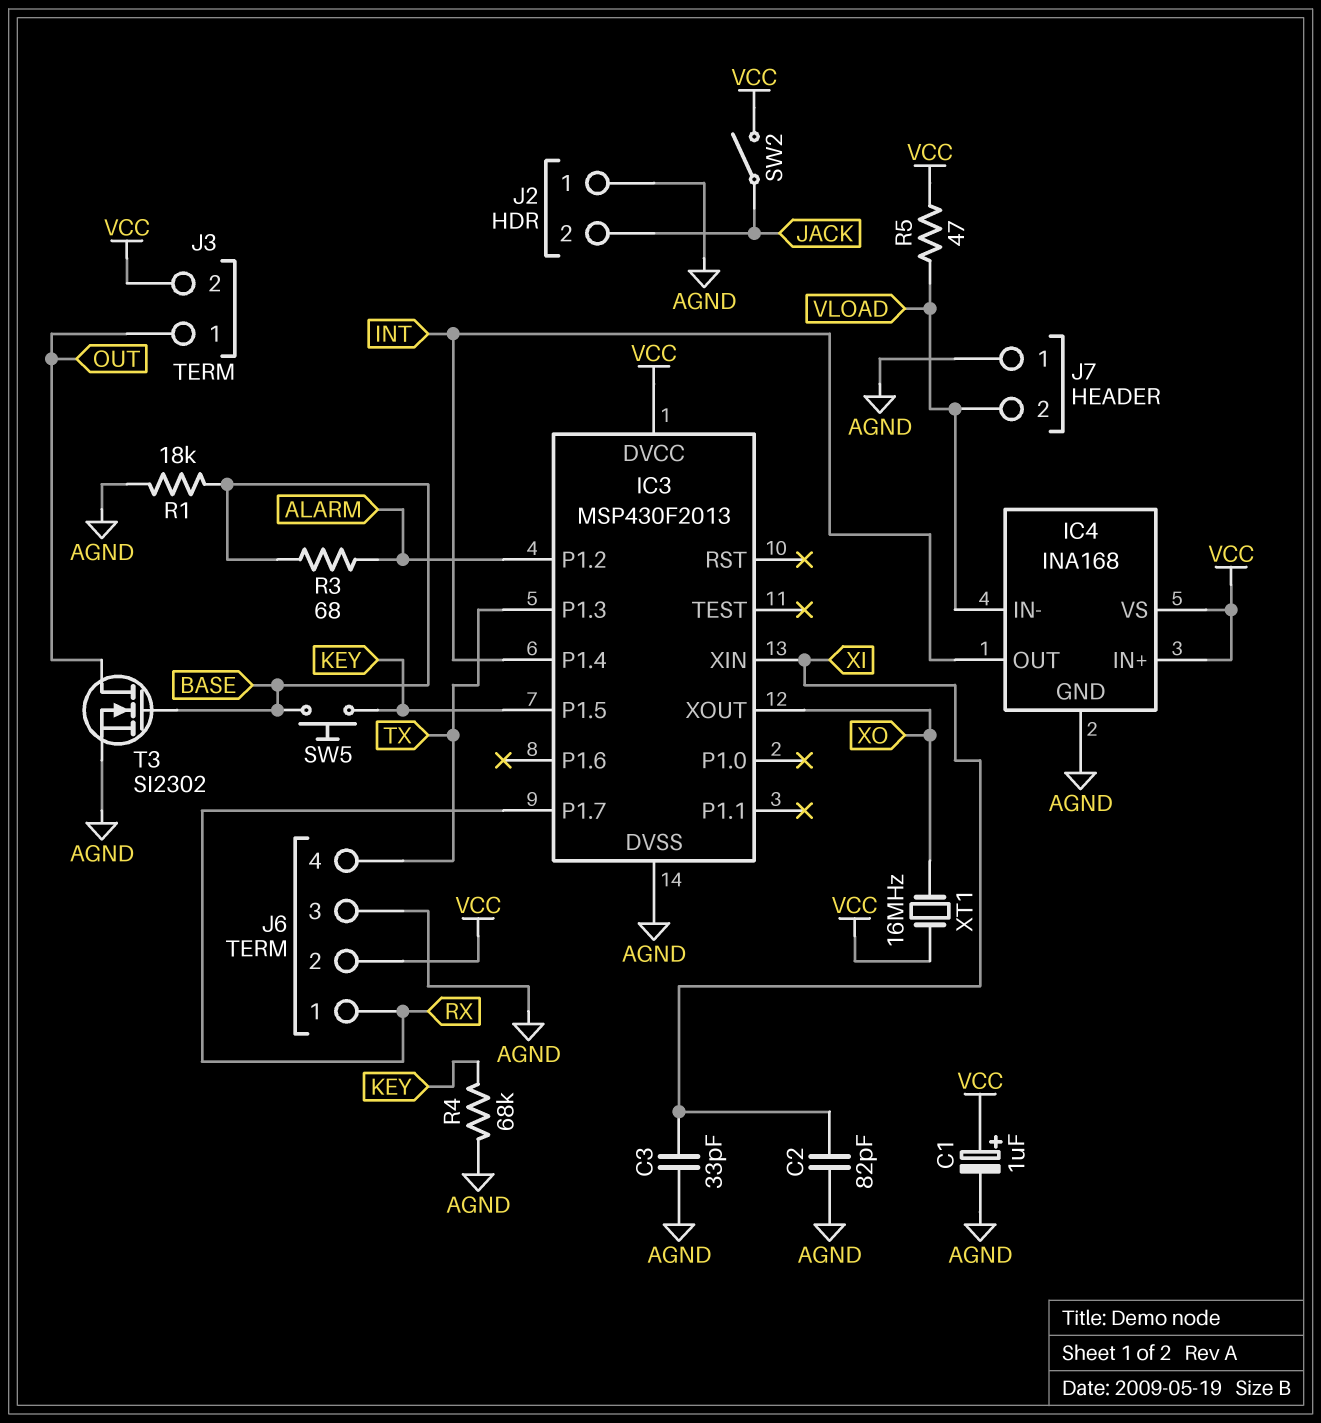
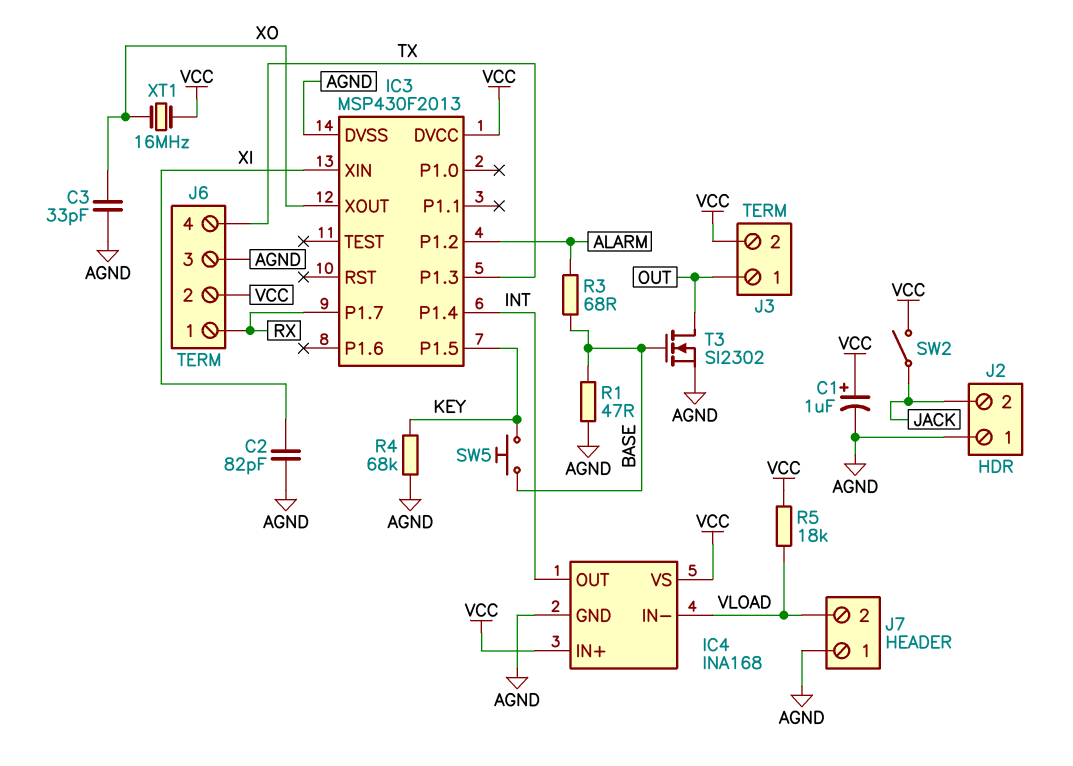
C3: 33pF (AGND, XI) -> 33pF (AGND, XO)
R1: 18k (AGND, BASE) -> 47 (AGND, BASE)
R5: 47 (VCC, VLOAD) -> 18k (VCC, VLOAD)

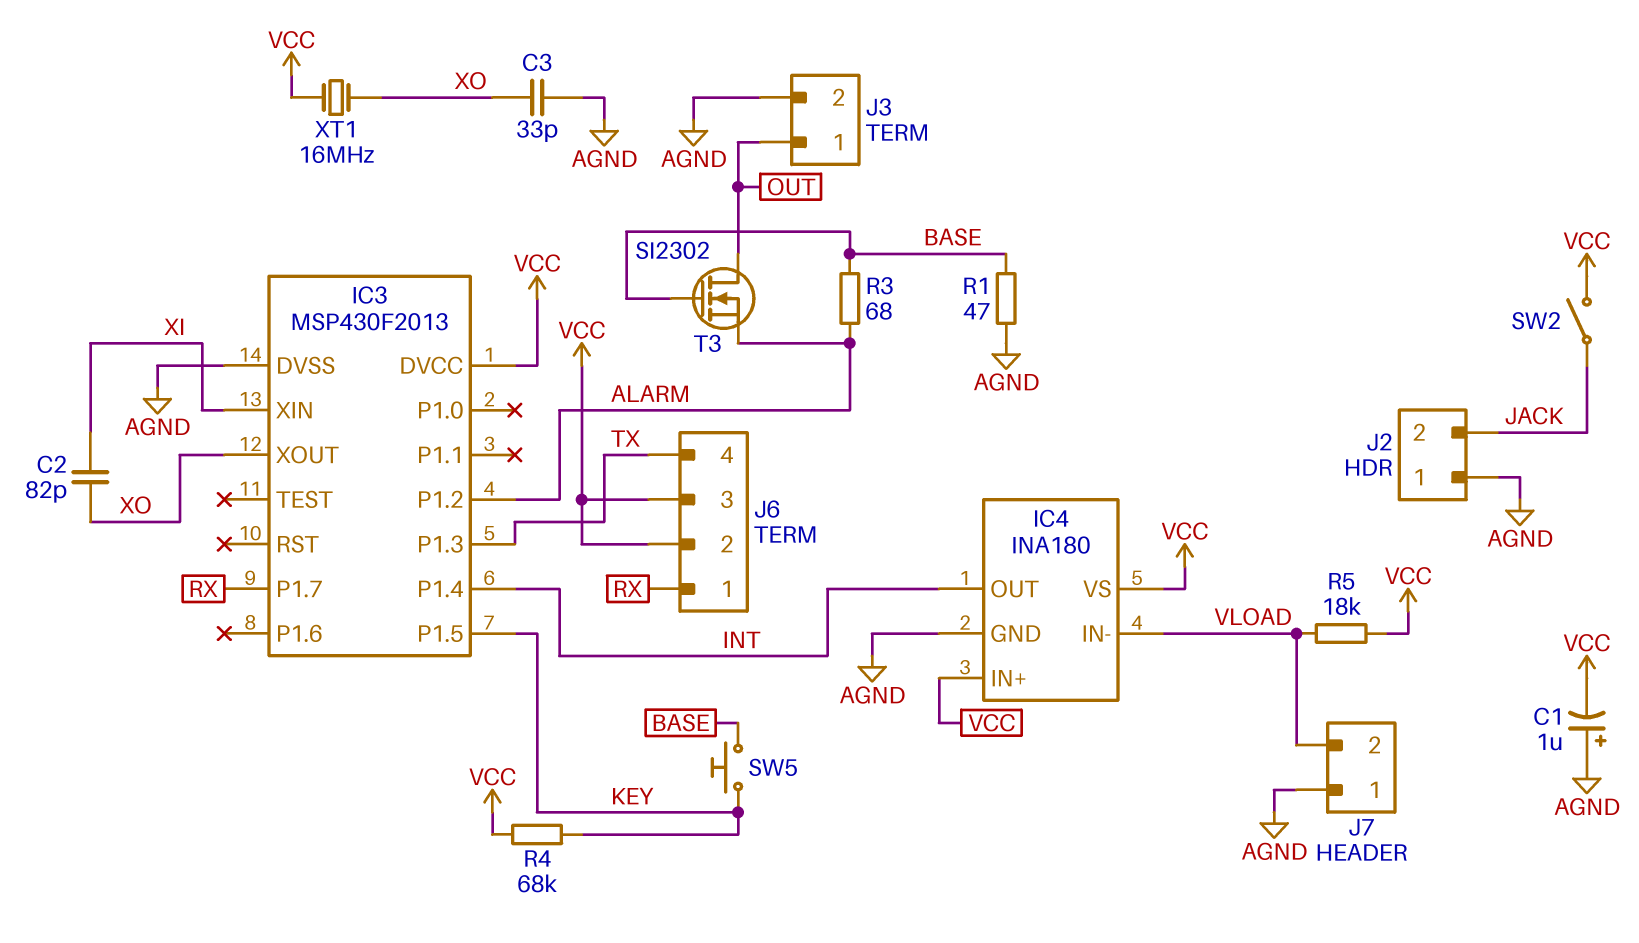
C1: 1uF (plus VCC, minus AGND) -> 1uF (plus AGND, minus VCC)
C2: 82pF (AGND, XI) -> 82pF (XI, XO)
IC4: INA168 -> INA180
J3 pin 2: VCC -> AGND
J6 pin 3: AGND -> VCC
R4: 68k (AGND, KEY) -> 68k (KEY, VCC)
T3: NMOS SI2302 (G BASE, D OUT, S AGND) -> NMOS SI2302 (G BASE, D OUT, S ALARM)

